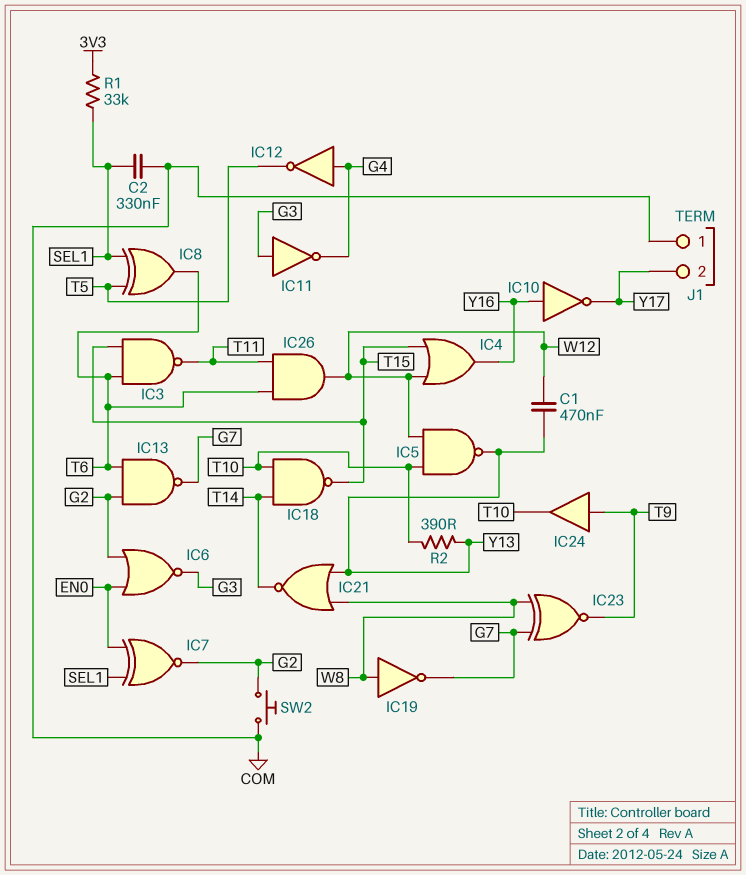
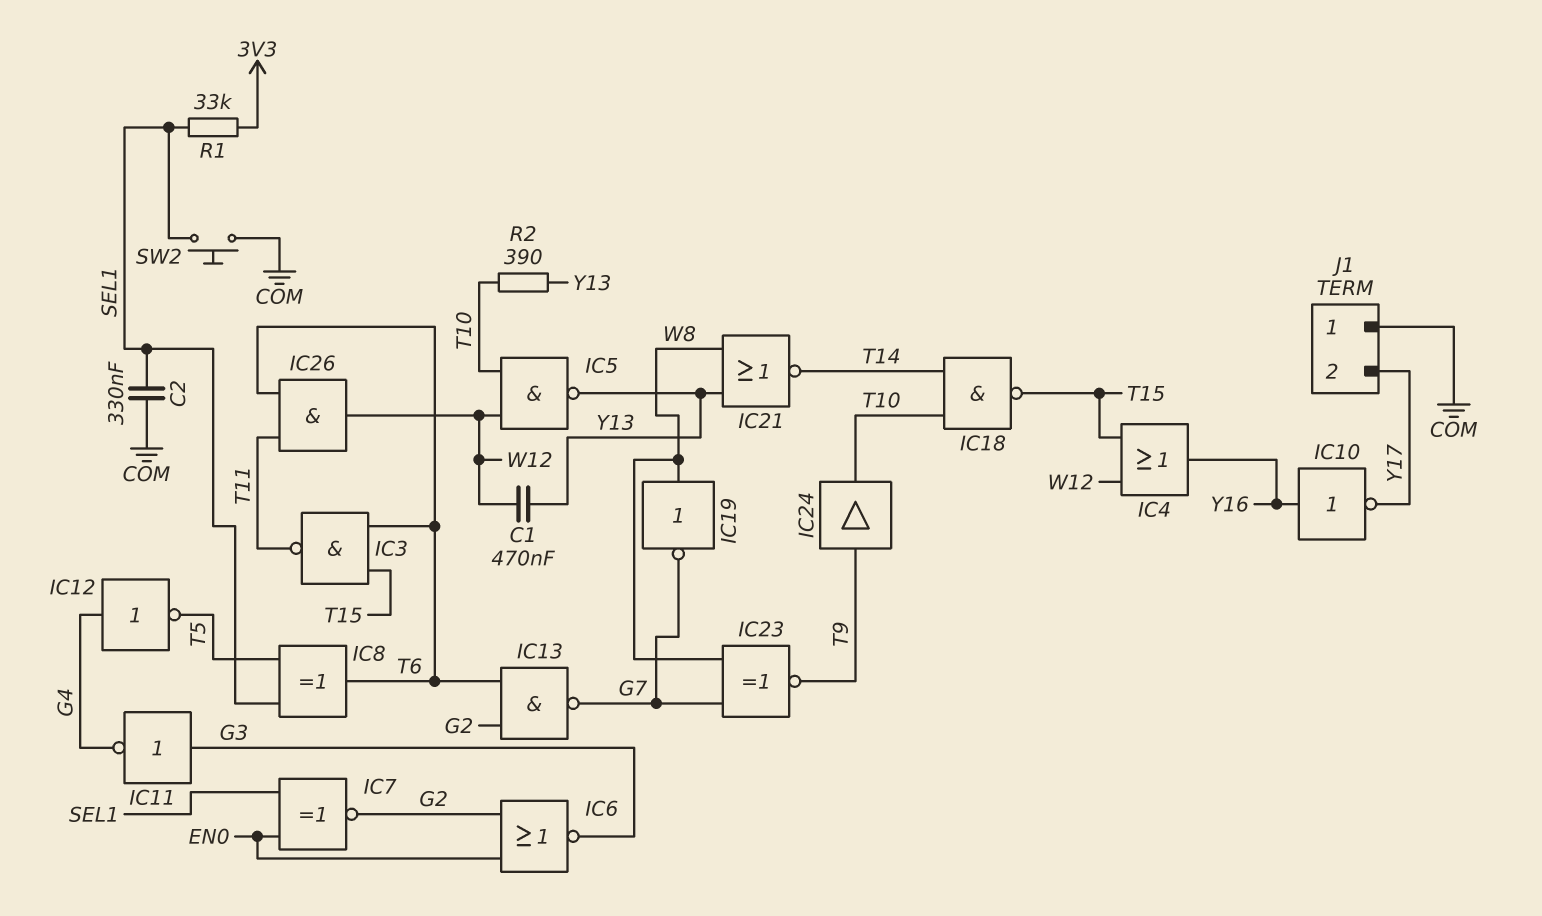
SW2: button (COM, G2) -> button (COM, SEL1)

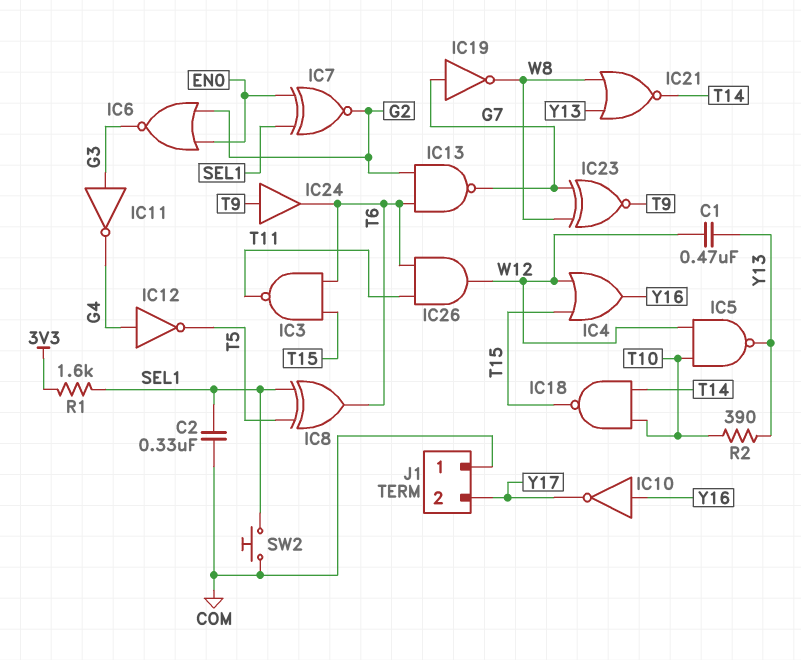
IC19: NOT (in W8, out G7) -> NOT (in G7, out W8)
IC24: buffer (in T9, out T10) -> buffer (in T9, out T6)
R1: 33k (3V3, SEL1) -> 1.6k (3V3, SEL1)

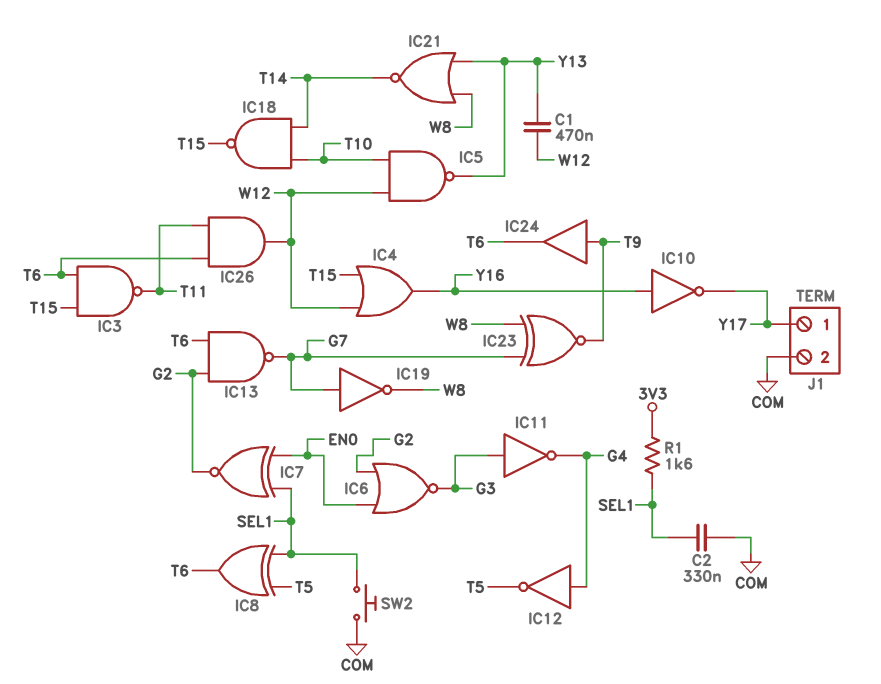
J1 pin 1: COM -> Y17
J1 pin 2: Y17 -> COM
R2: 390 (T10, Y13) -> none

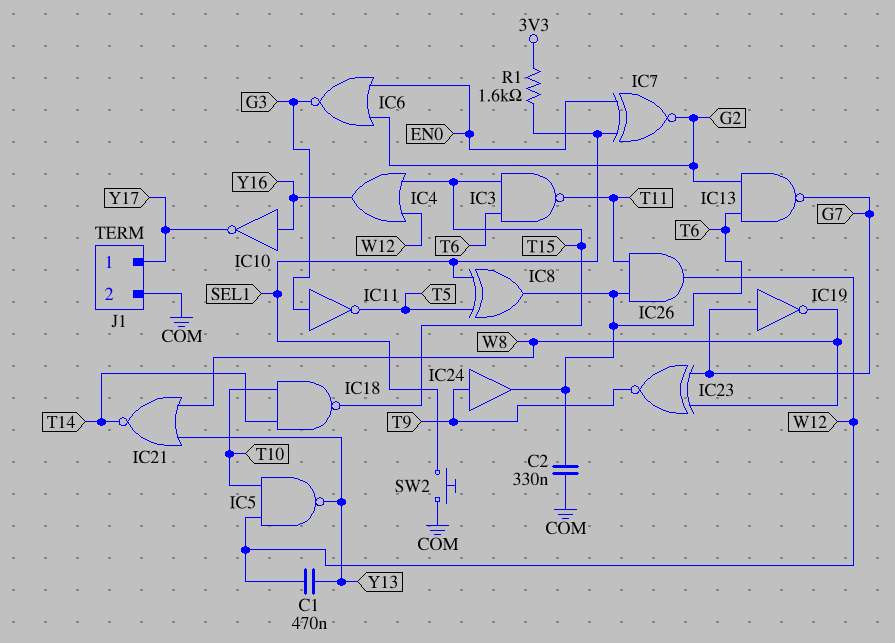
C2: 330nF (COM, SEL1) -> 330nF (COM, T6)
IC11: NOT (in G3, out G4) -> NOT (in G3, out T5)
IC12: NOT (in G4, out T5) -> none

